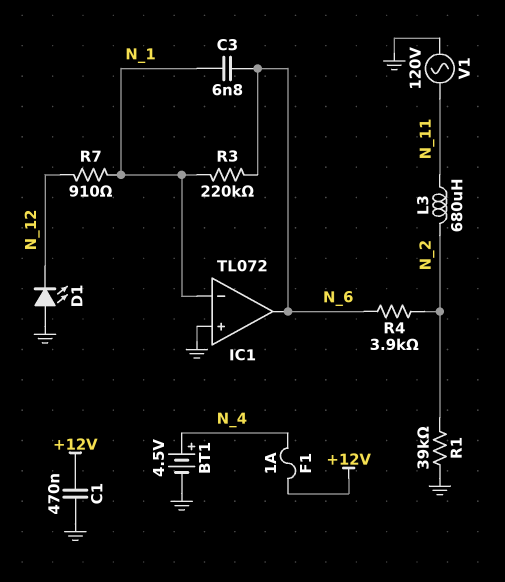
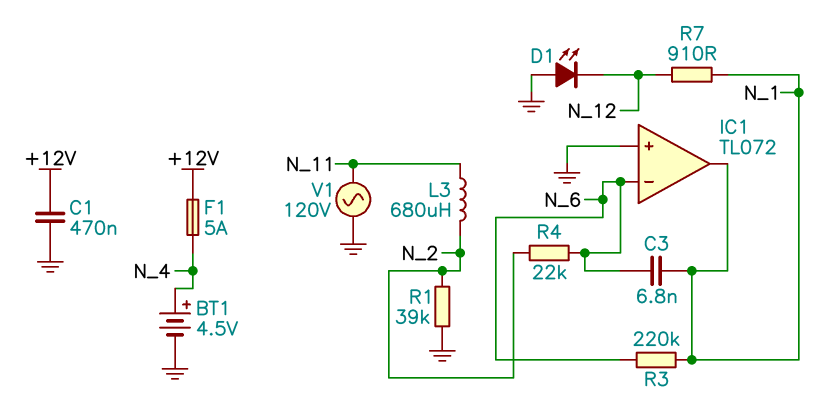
F1: 1A (+12V, N_4) -> 5A (+12V, N_4)
IC1 pin in-: N_1 -> N_6
IC1 pin out: N_6 -> N_1
R4: 3.9k (N_2, N_6) -> 22k (N_2, N_6)

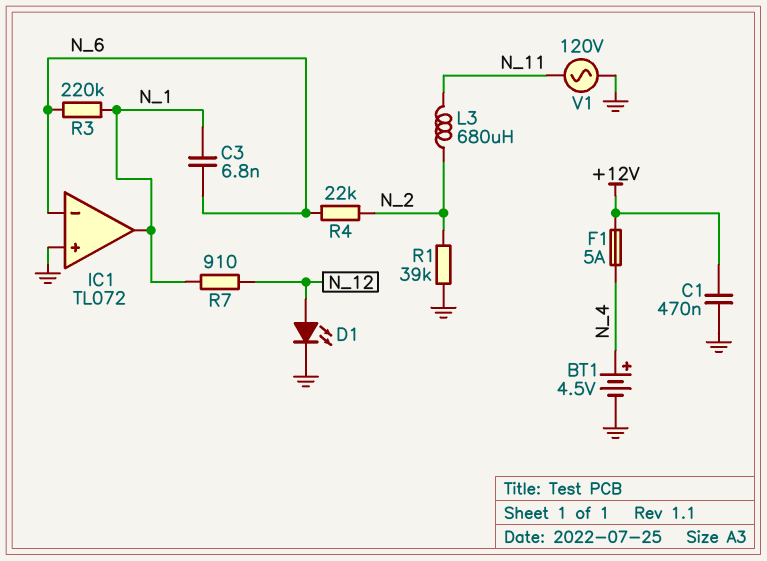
D1: LED (A GND, K N_12) -> LED (A N_12, K GND)

